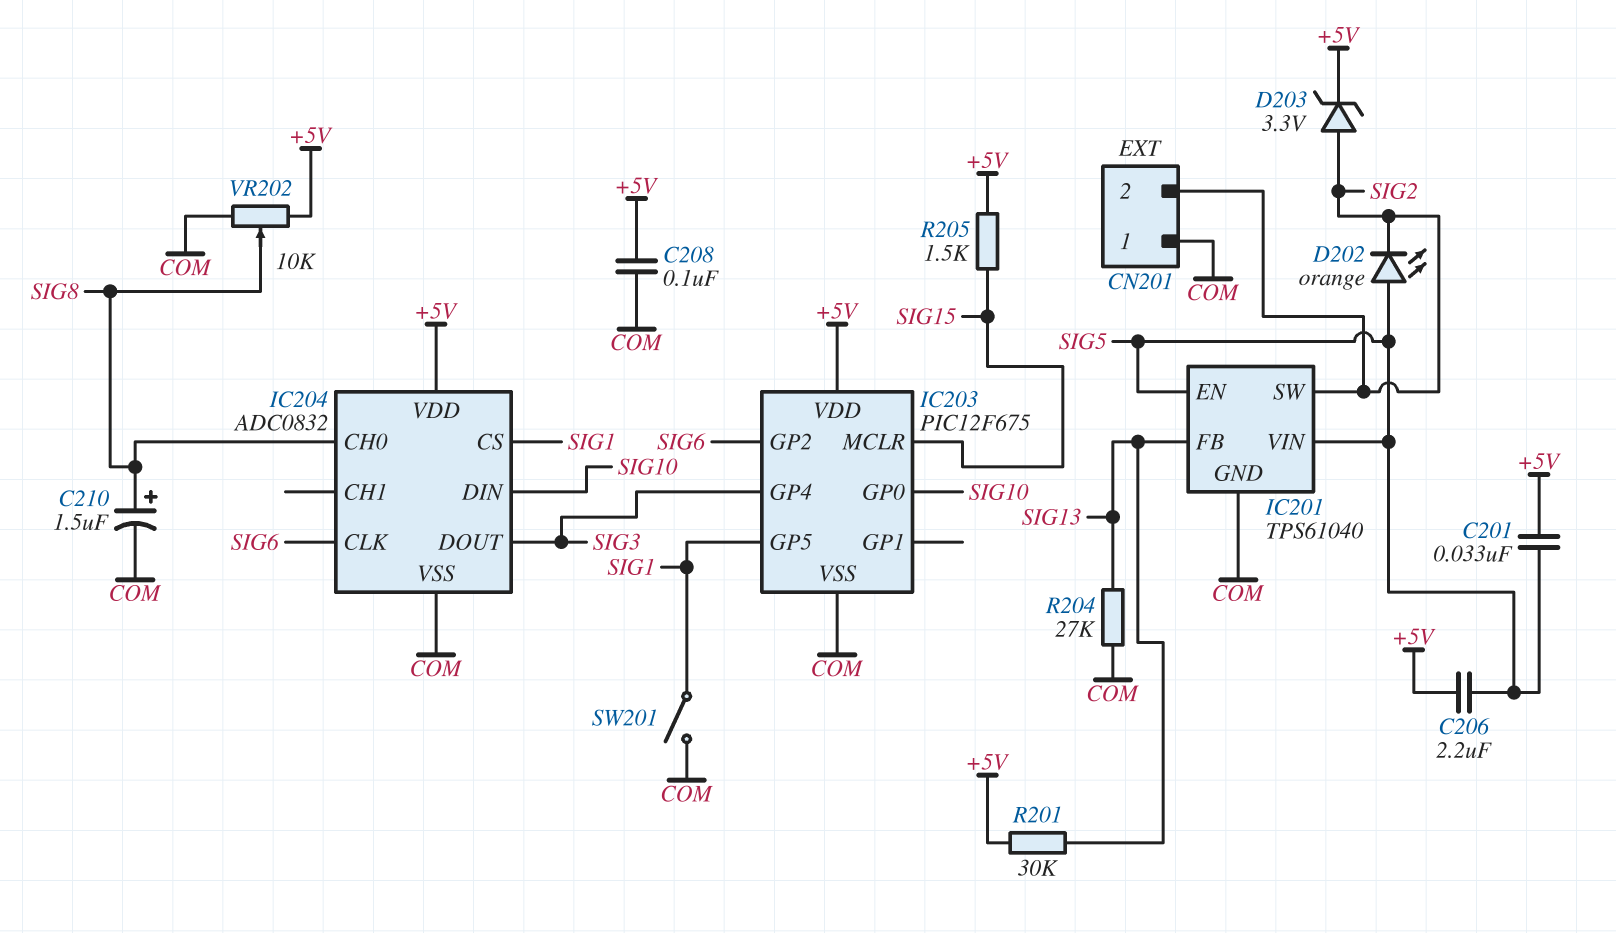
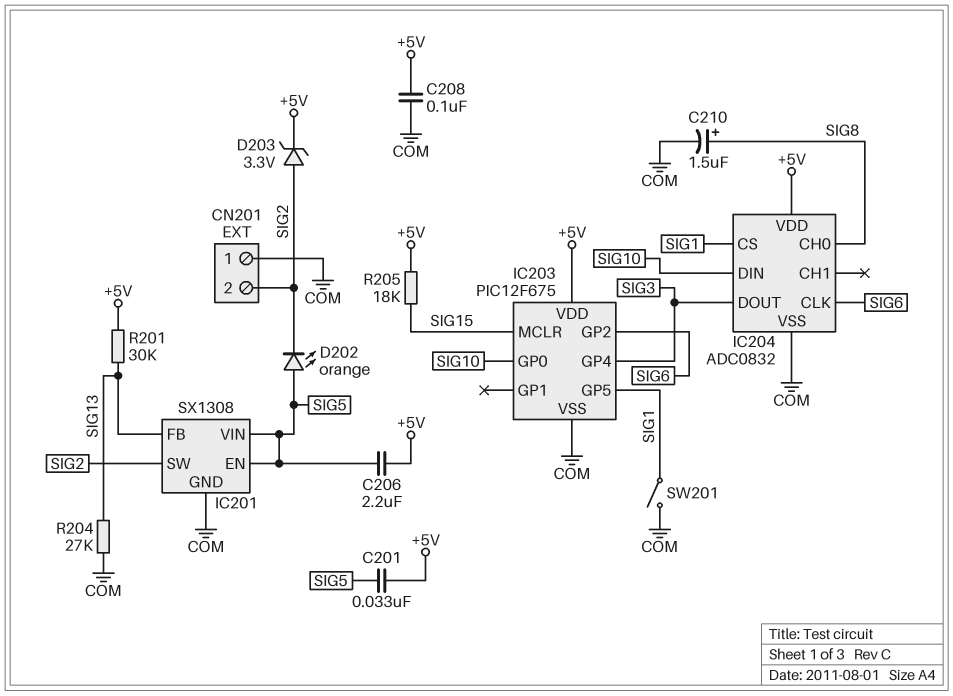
IC201: TPS61040 -> SX1308
R205: 1.5k (+5V, SIG15) -> 18k (+5V, SIG15)
VR202: 10k (+5V, COM, wiper SIG8) -> none

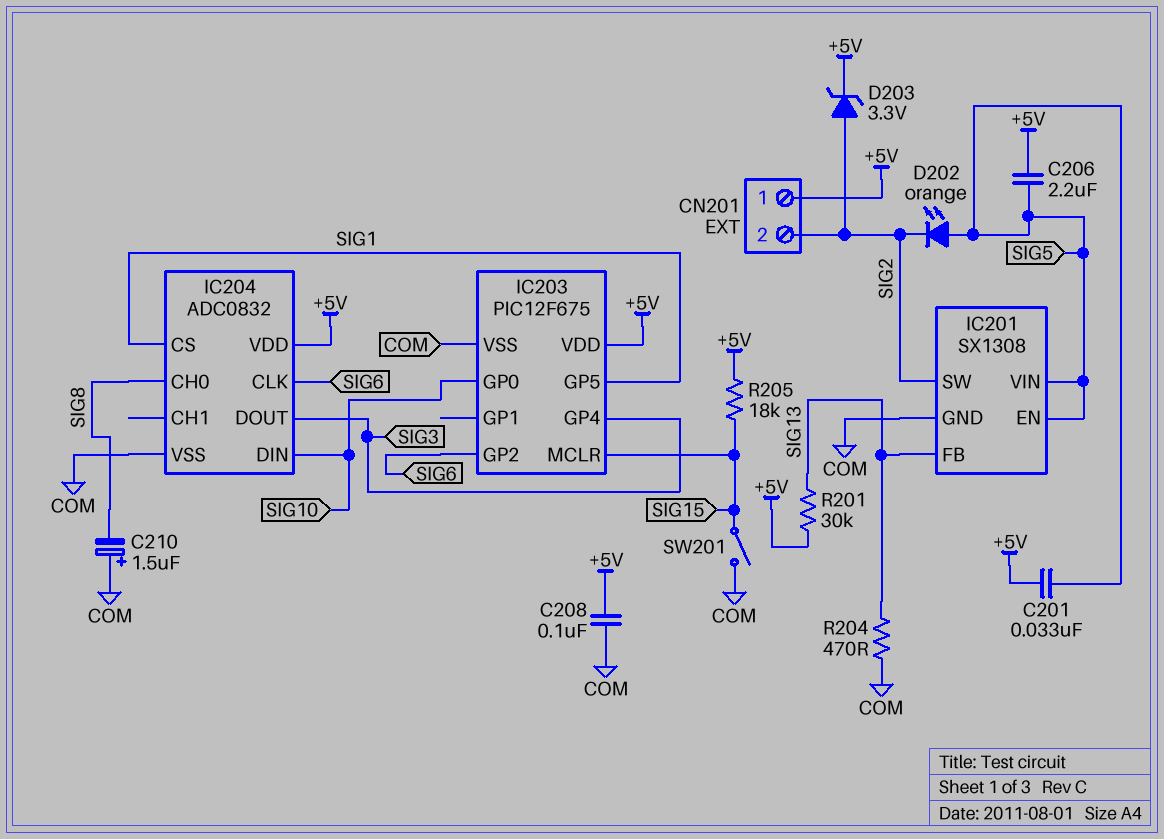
C210: 1.5uF (plus SIG8, minus COM) -> 1.5uF (plus COM, minus SIG8)
CN201 pin 1: COM -> +5V
R204: 27k (COM, SIG13) -> 470 (COM, SIG13)
SW201: switch (COM, SIG1) -> switch (COM, SIG15)

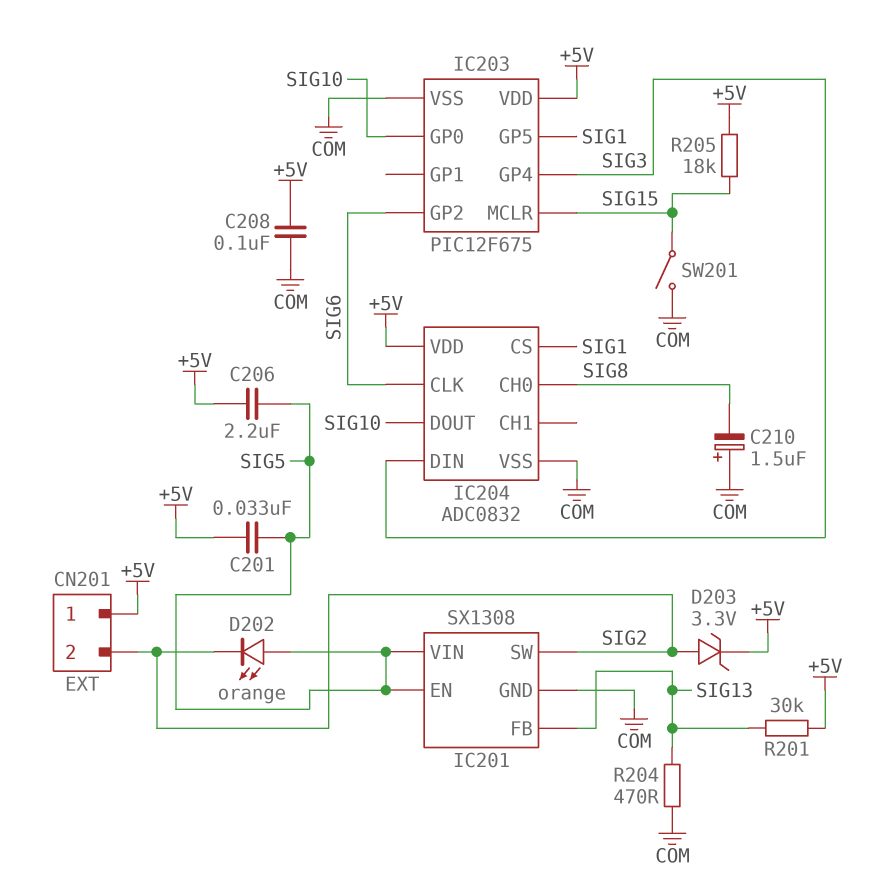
IC204 pin DIN: SIG10 -> SIG3
IC204 pin DOUT: SIG3 -> SIG10

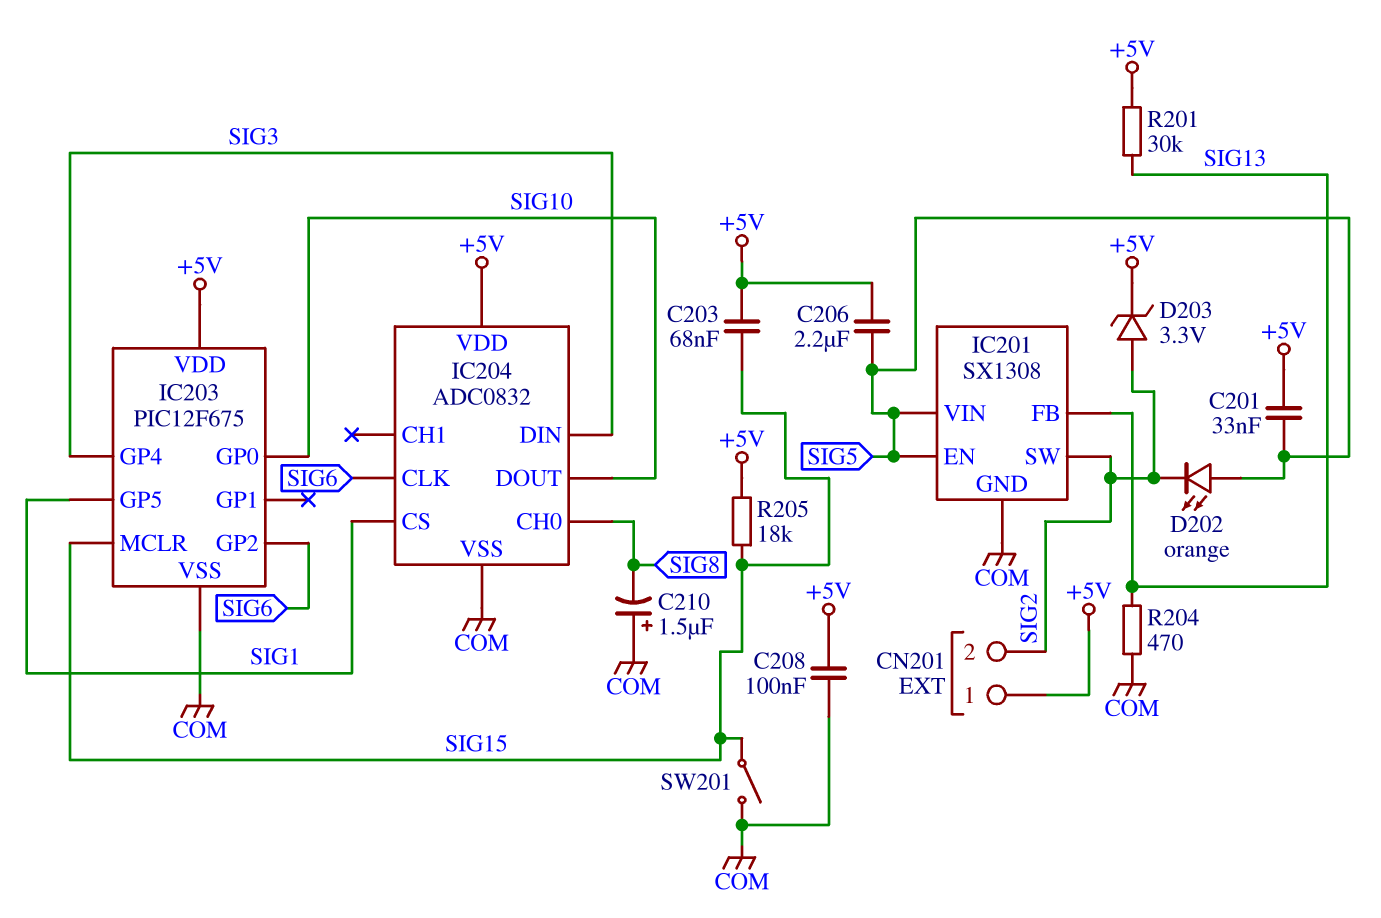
C203: none -> 68nF (+5V, SIG15)

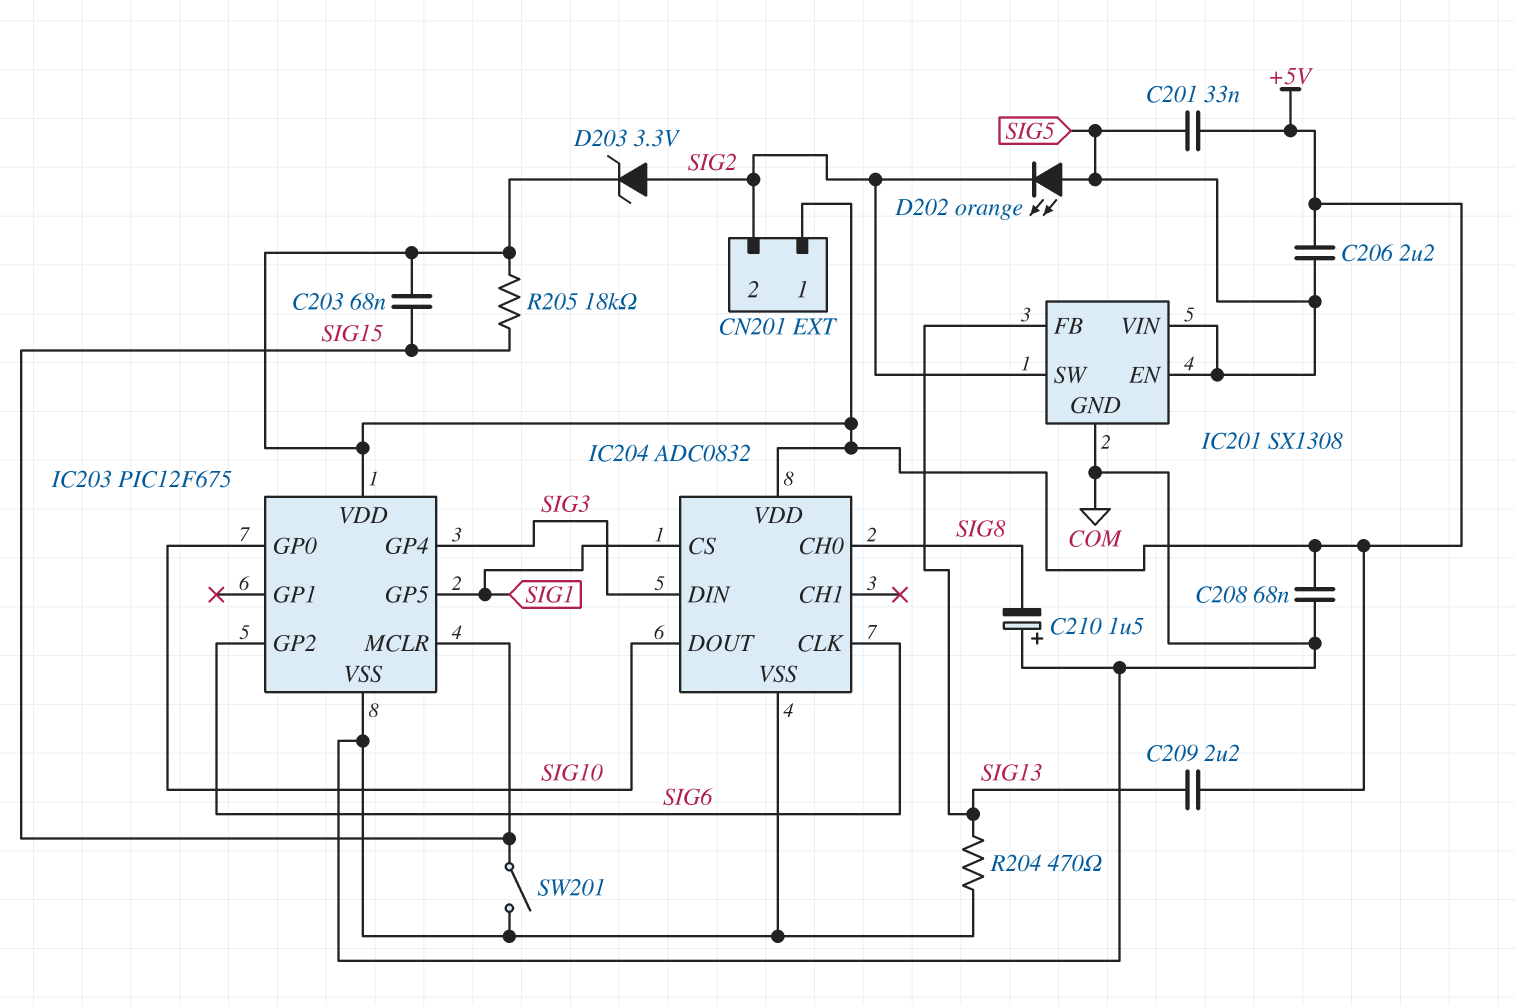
C208: 100nF (+5V, COM) -> 68nF (+5V, COM)
C209: none -> 2.2uF (+5V, SIG13)
R201: 30k (+5V, SIG13) -> none

